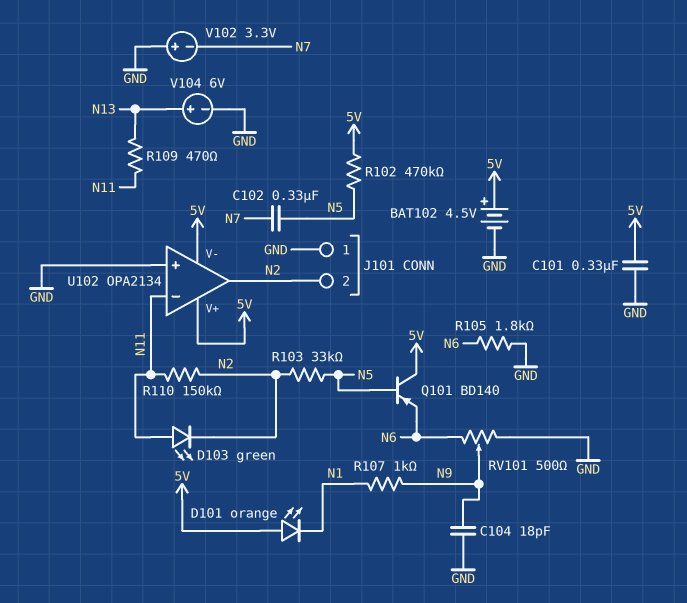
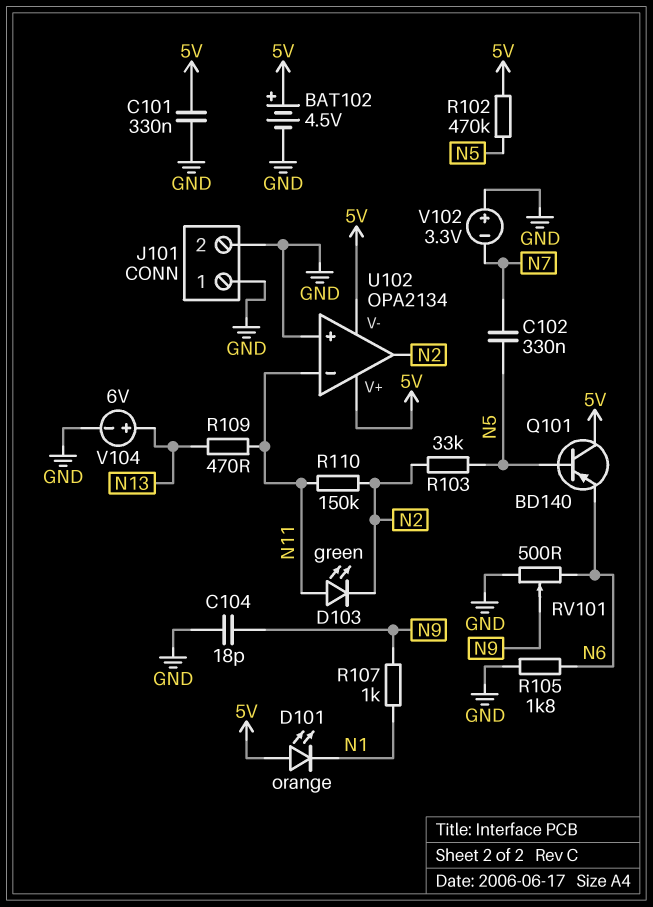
J101 pin 2: N2 -> GND

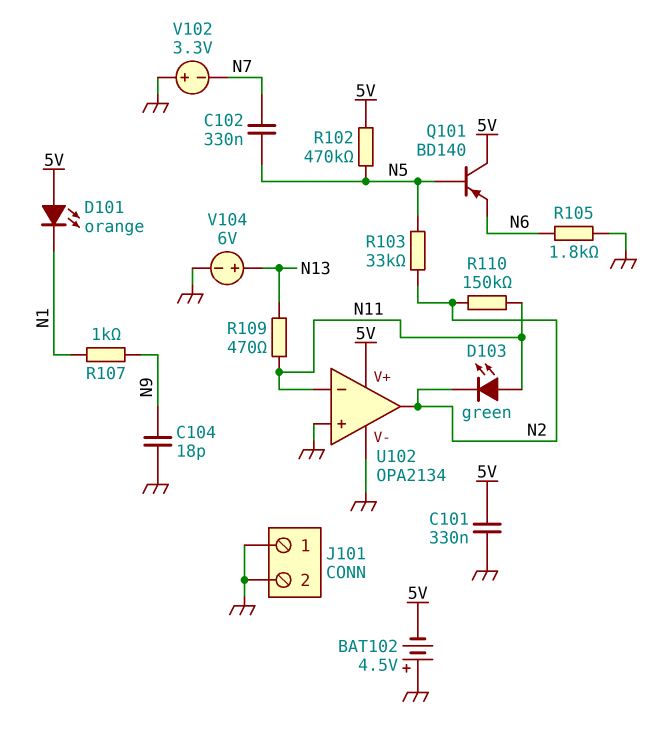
BAT102: 4.5V (plus 5V, minus GND) -> 4.5V (plus GND, minus 5V)
RV101: 500 (GND, N6, wiper N9) -> none
U102 pin V-: 5V -> GND

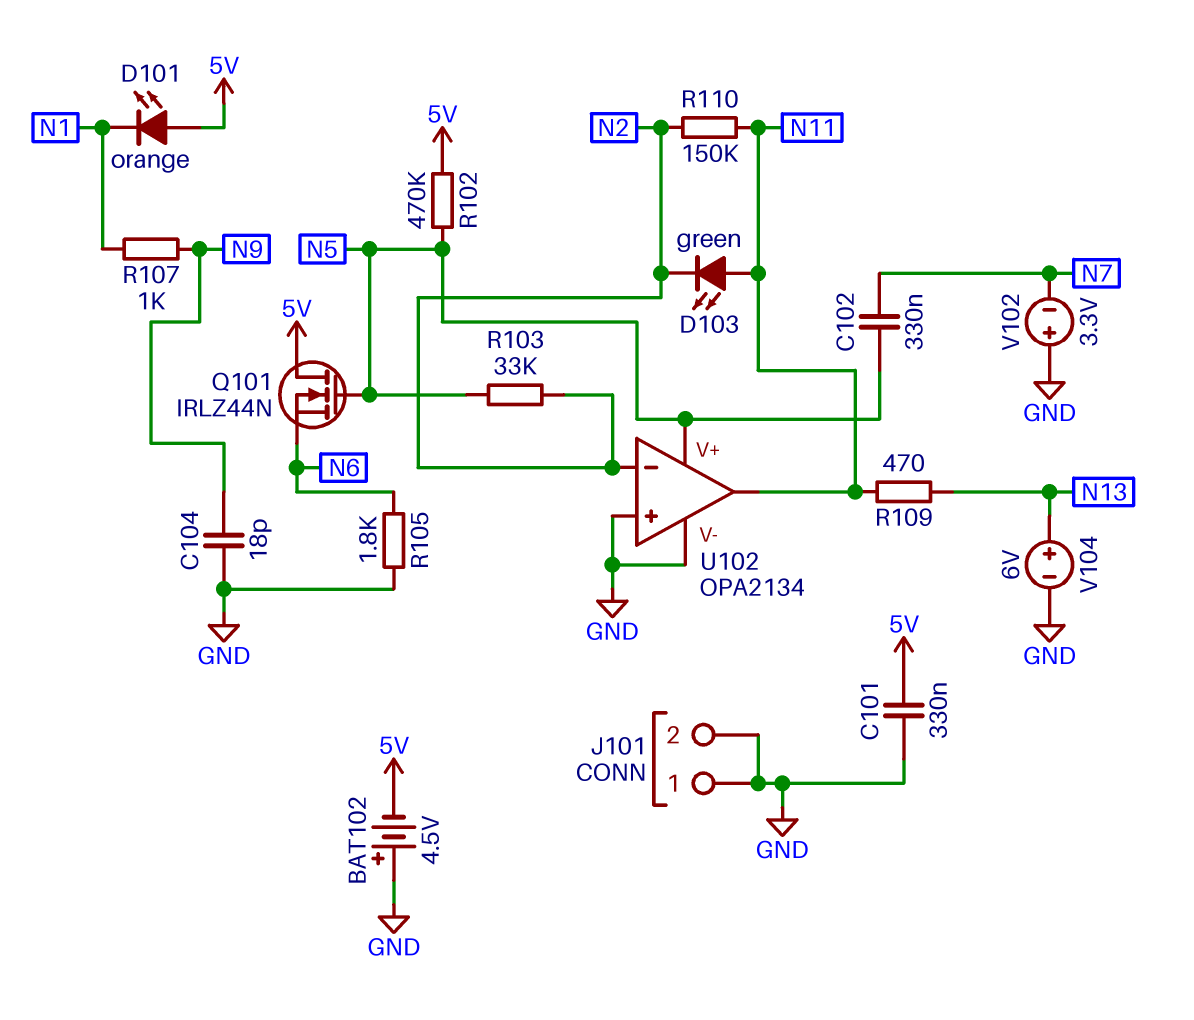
Q101: PNP BD140 (B N5, C 5V, E N6) -> NMOS IRLZ44N (G N5, D 5V, S N6)
U102 pin V+: 5V -> N5
U102 pin in-: N11 -> N2
U102 pin out: N2 -> N11

